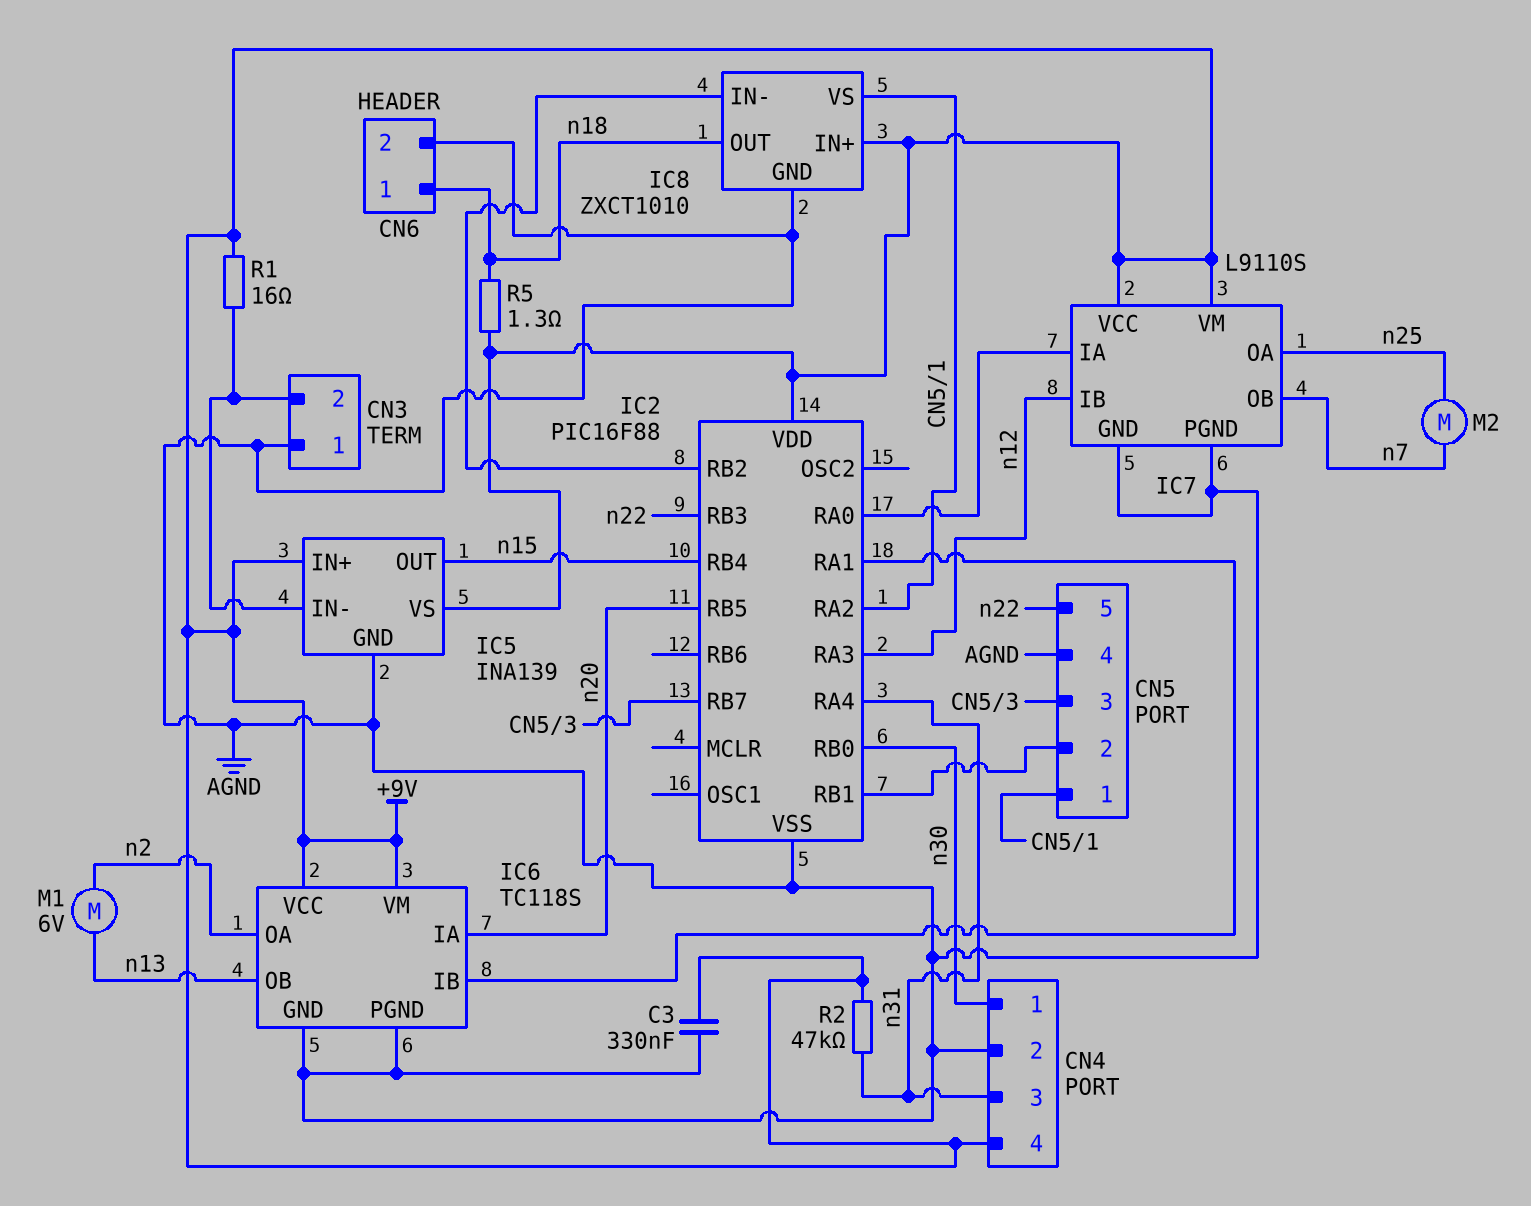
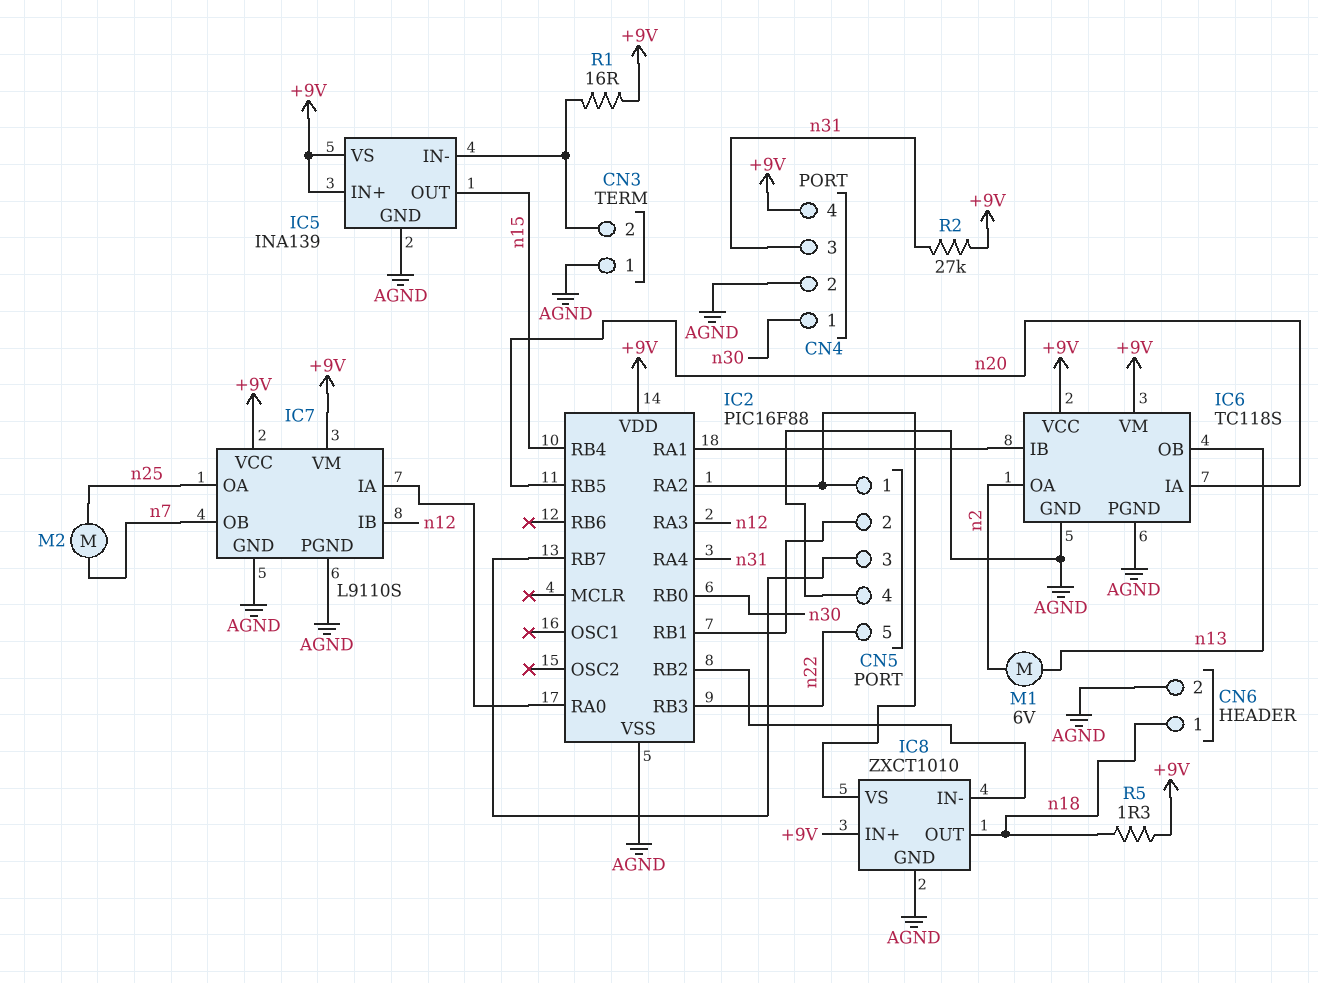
C3: 330nF (+9V, AGND) -> none
R2: 47k (+9V, n31) -> 27k (+9V, n31)

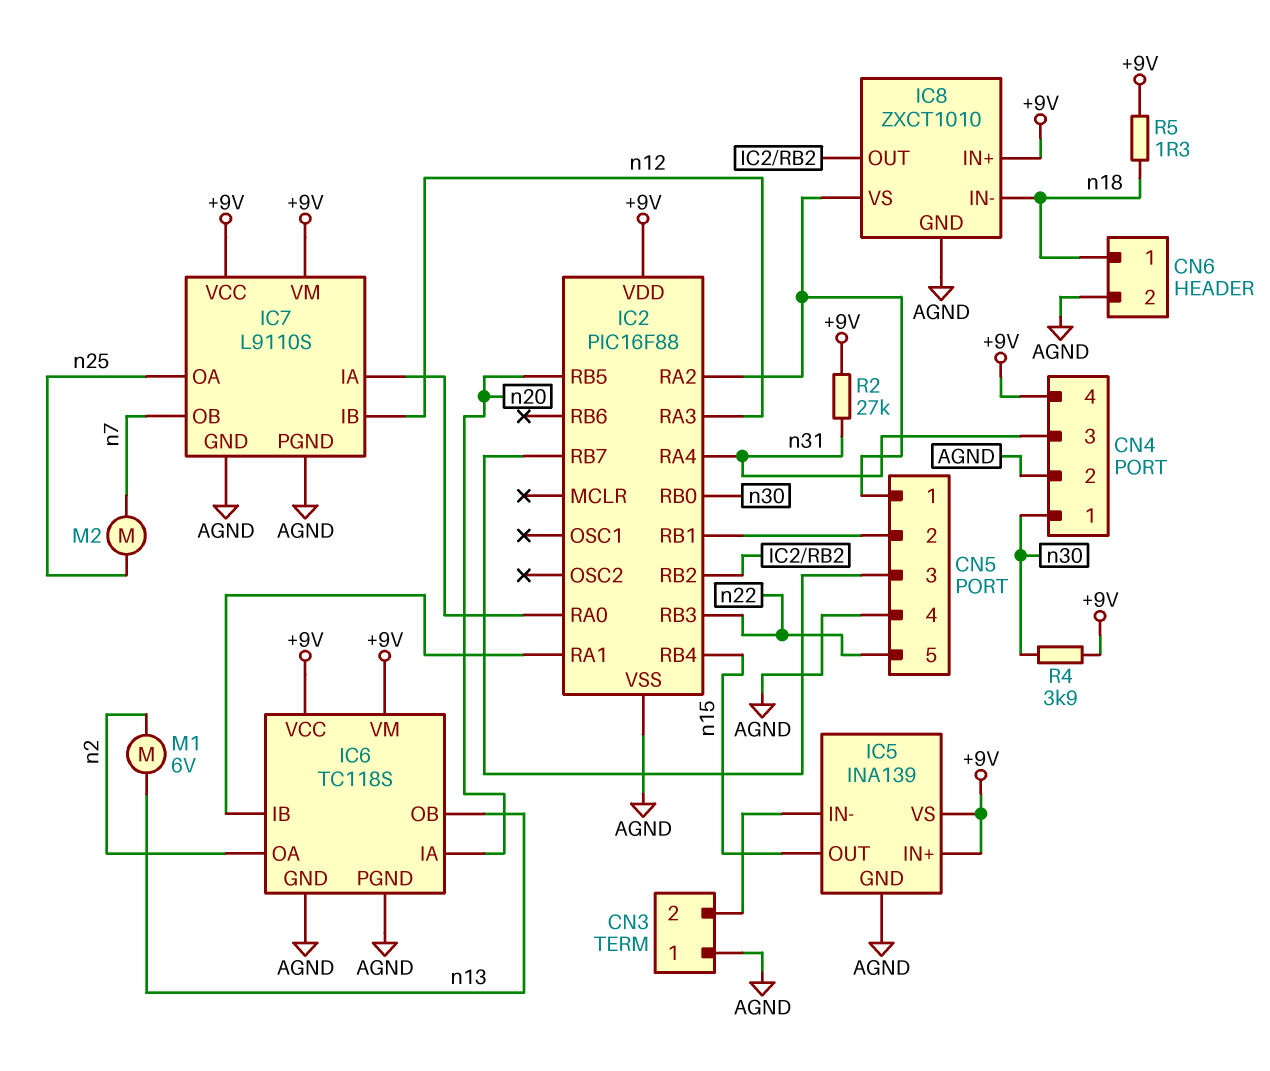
IC8 pin IN-: IC2/RB2 -> n18
IC8 pin OUT: n18 -> IC2/RB2
R1: 16 (+9V, CN3/2) -> none
R4: none -> 3.9k (+9V, n30)

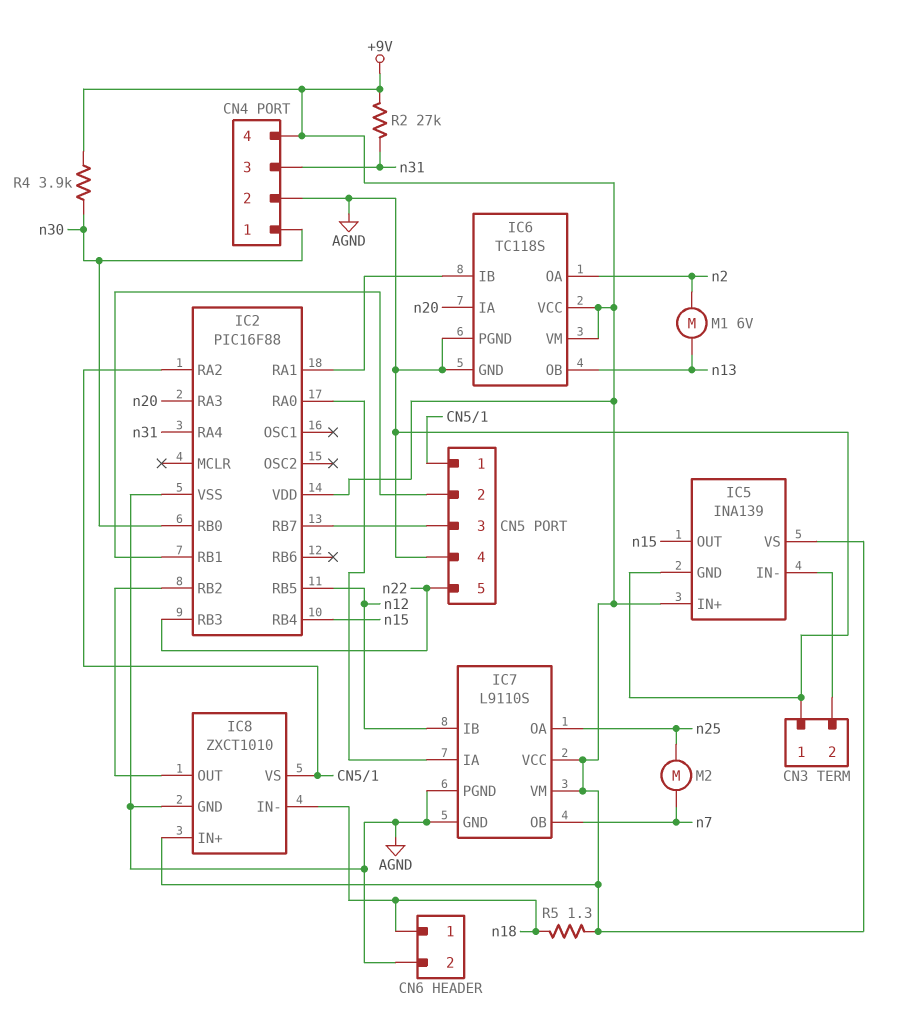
IC2 pin RA3: n12 -> n20
IC2 pin RB5: n20 -> n12

